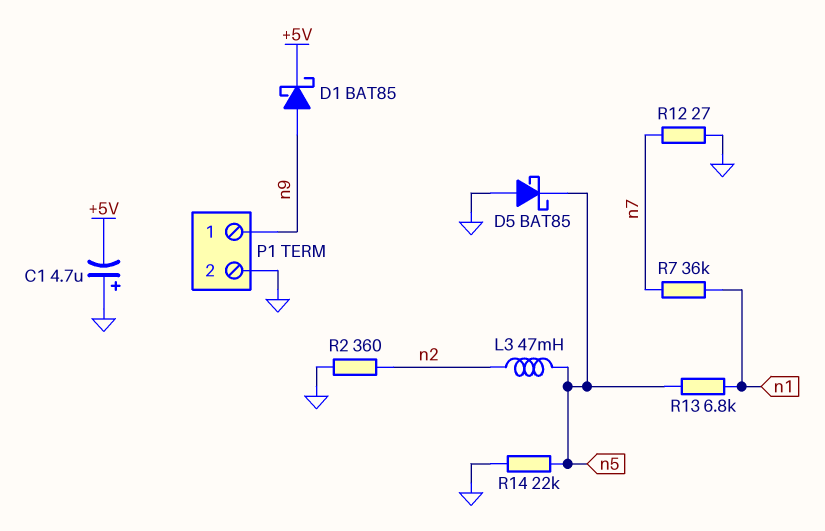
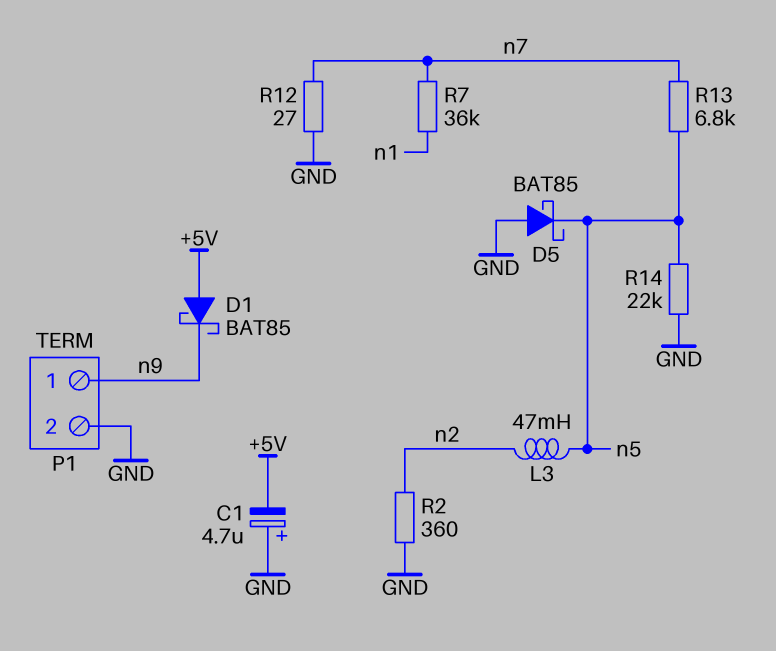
D1: schottky BAT85 (A n9, K +5V) -> schottky BAT85 (A +5V, K n9)
R13: 6.8k (n1, n5) -> 6.8k (n5, n7)

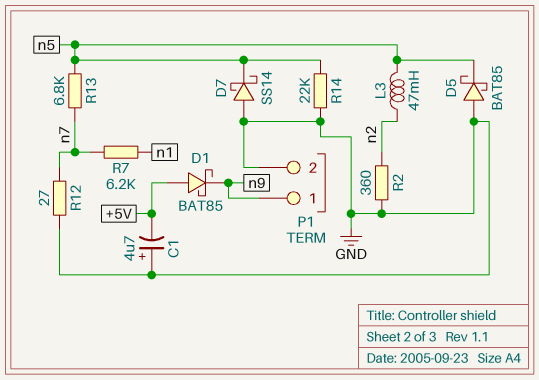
D7: none -> schottky SS14 (A GND, K n5)
R7: 36k (n1, n7) -> 6.2k (n1, n7)

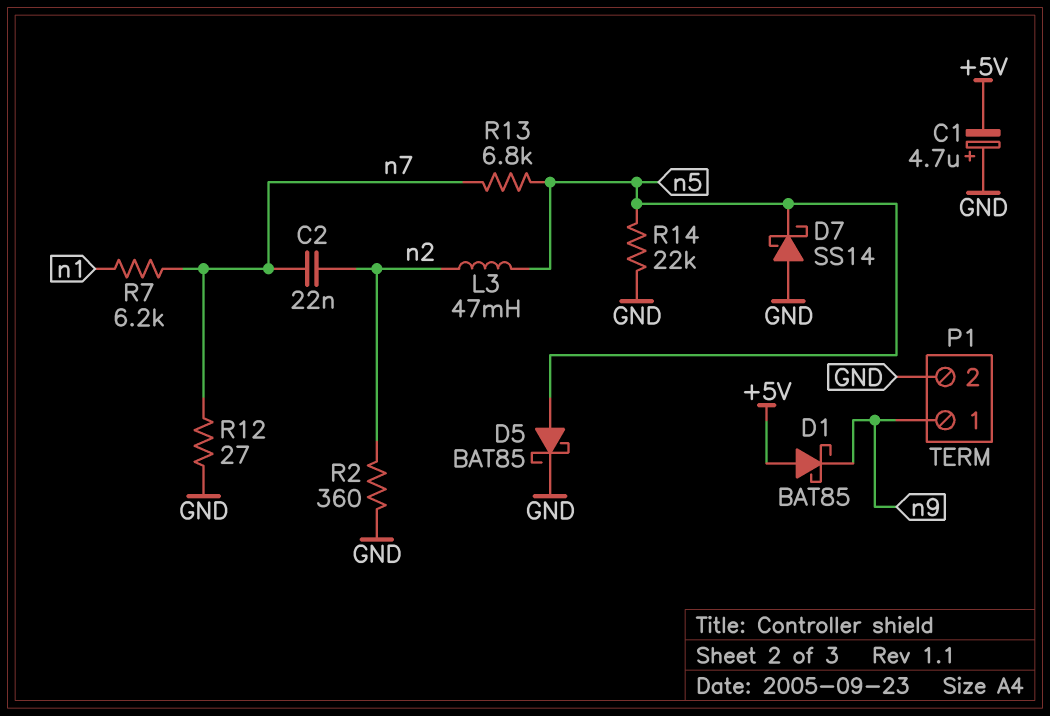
C2: none -> 22nF (n2, n7)
D5: schottky BAT85 (A GND, K n5) -> schottky BAT85 (A n5, K GND)

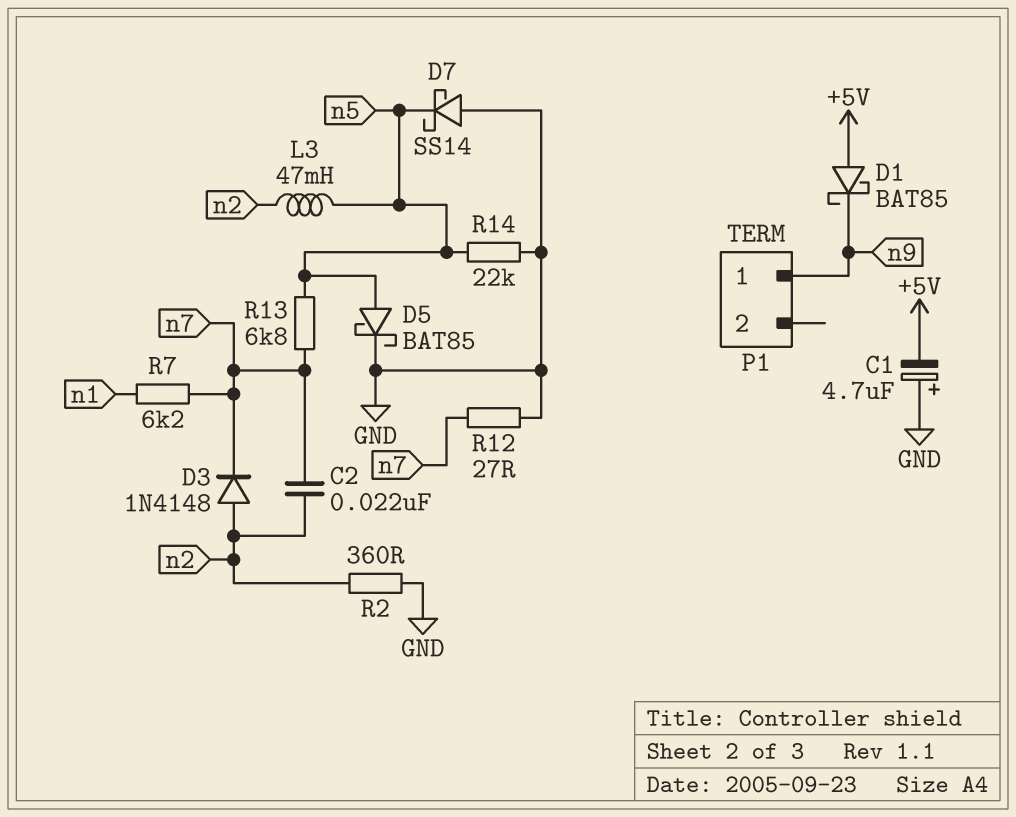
D3: none -> diode 1N4148 (A n2, K n7)
P1 pin 2: GND -> none

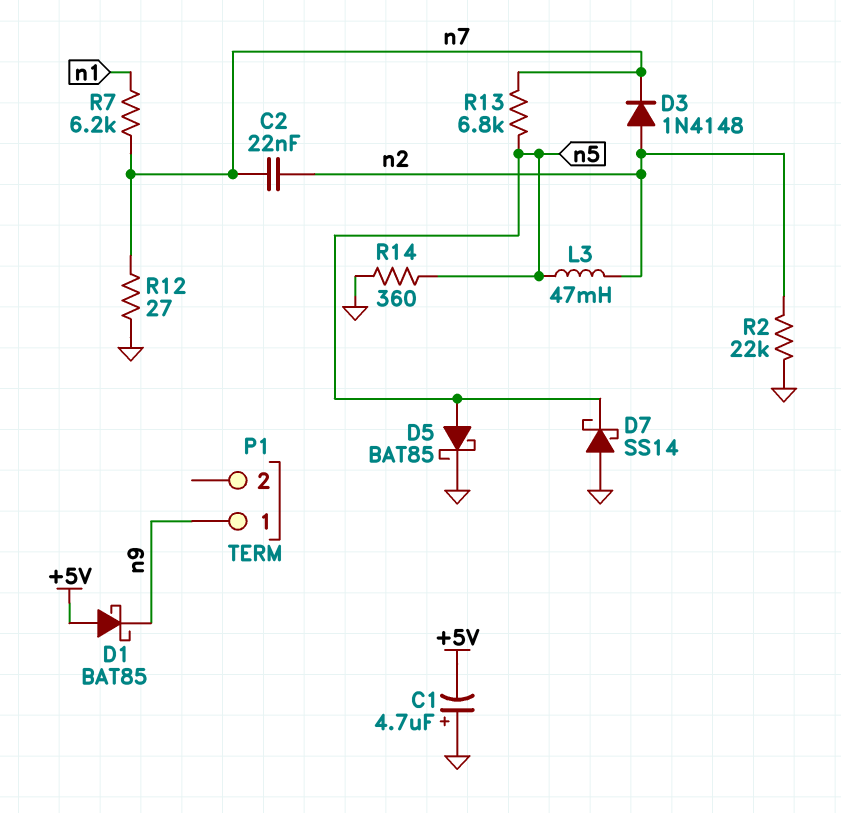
R2: 360 (GND, n2) -> 22k (GND, n2)
R14: 22k (GND, n5) -> 360 (GND, n5)

